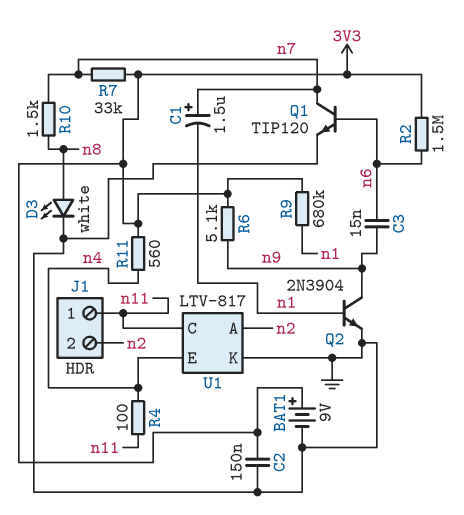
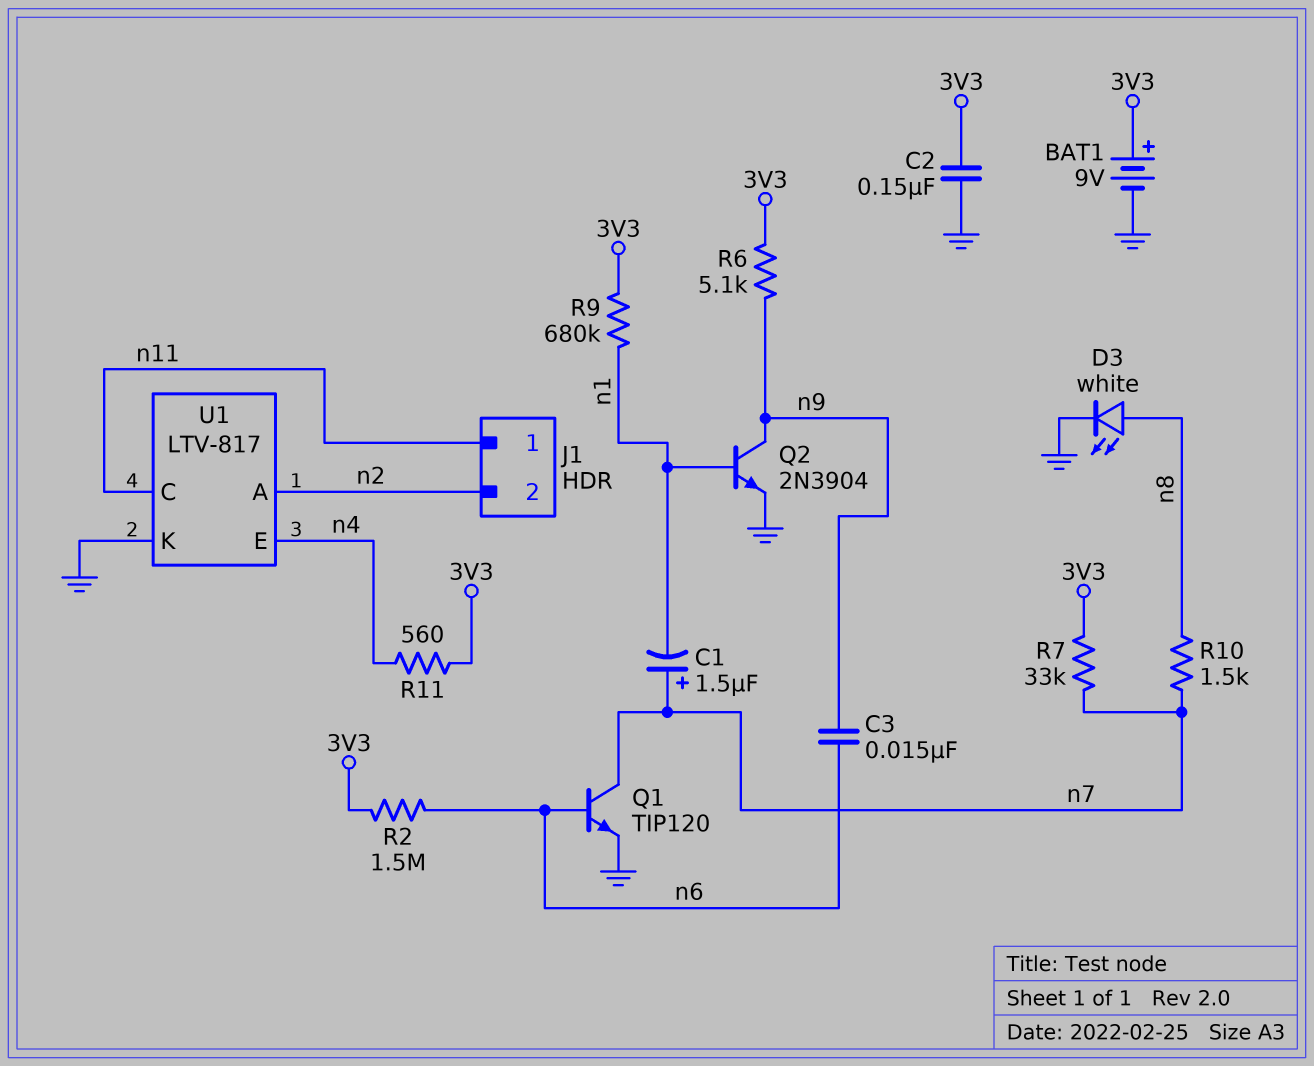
R4: 100 (n4, n11) -> none

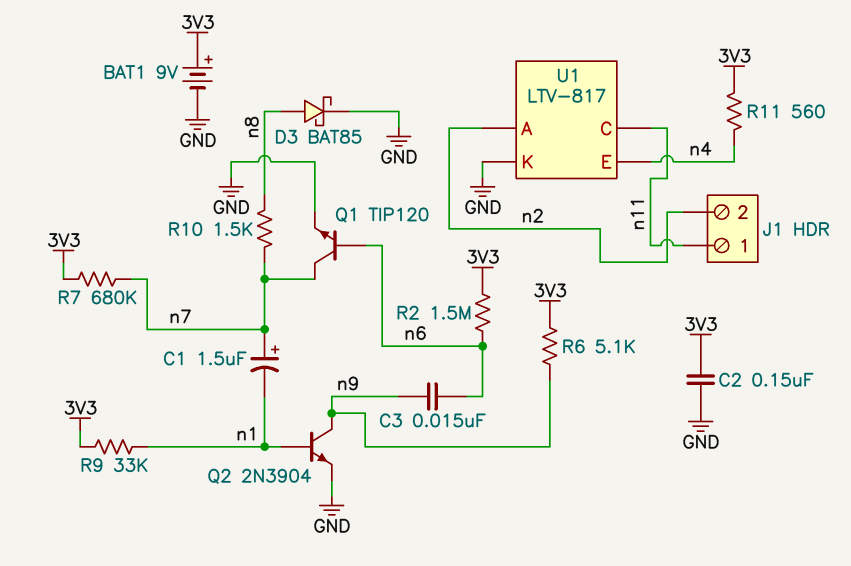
D3: LED white (A n8, K GND) -> schottky BAT85 (A n8, K GND)
R7: 33k (3V3, n7) -> 680k (3V3, n7)
R9: 680k (3V3, n1) -> 33k (3V3, n1)

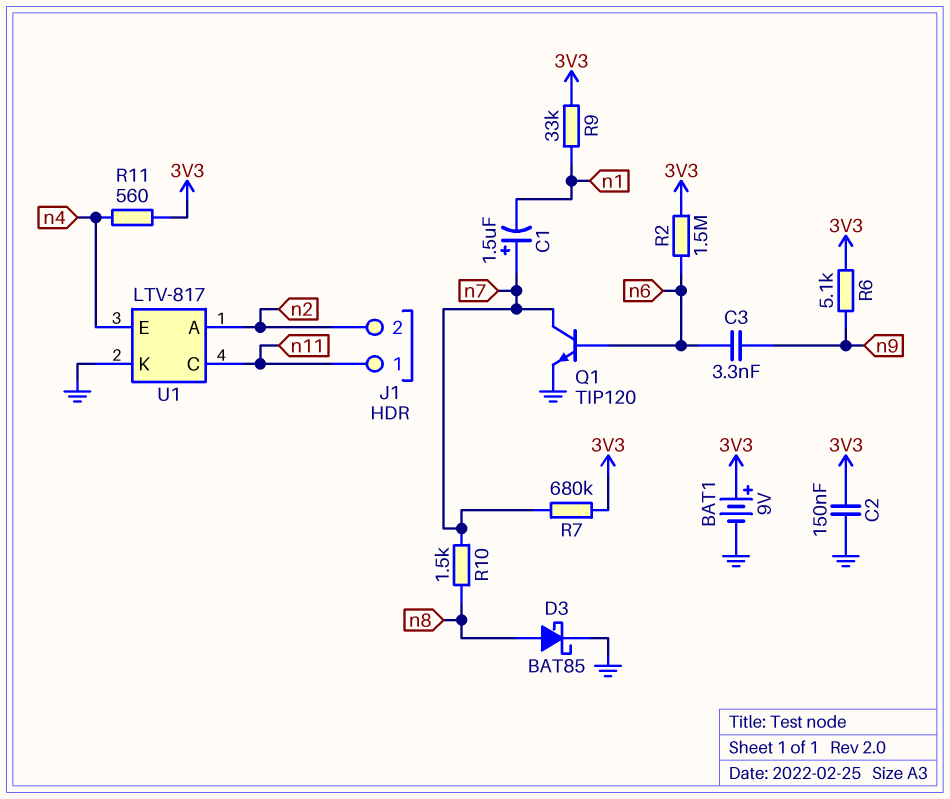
C3: 15nF (n6, n9) -> 3.3nF (n6, n9)
Q2: NPN 2N3904 (B n1, C n9, E GND) -> none

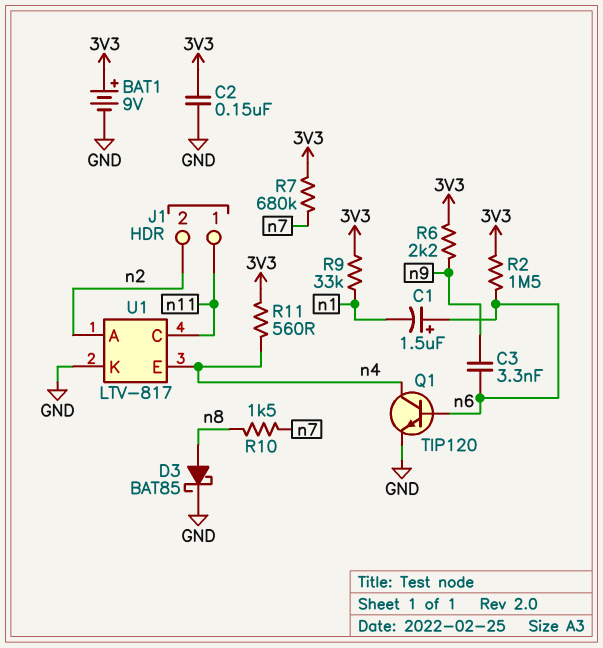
C1: 1.5uF (plus n7, minus n1) -> 1.5uF (plus n6, minus n1)
Q1: NPN TIP120 (B n6, C n7, E GND) -> NPN TIP120 (B n6, C n4, E GND)
R6: 5.1k (3V3, n9) -> 2.2k (3V3, n9)

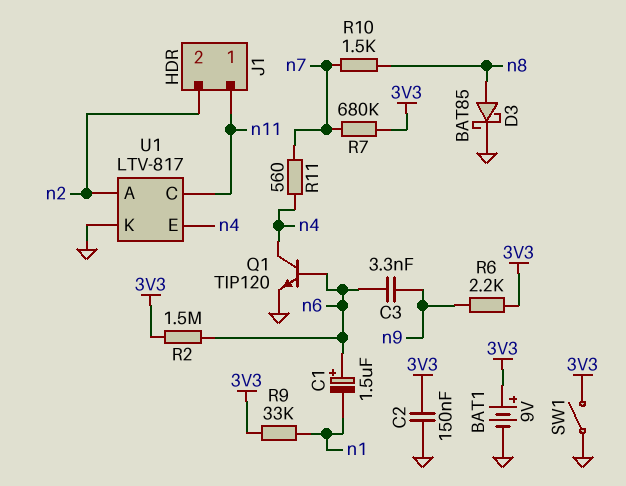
R11: 560 (3V3, n4) -> 560 (n4, n7)
SW1: none -> switch (3V3, GND)

